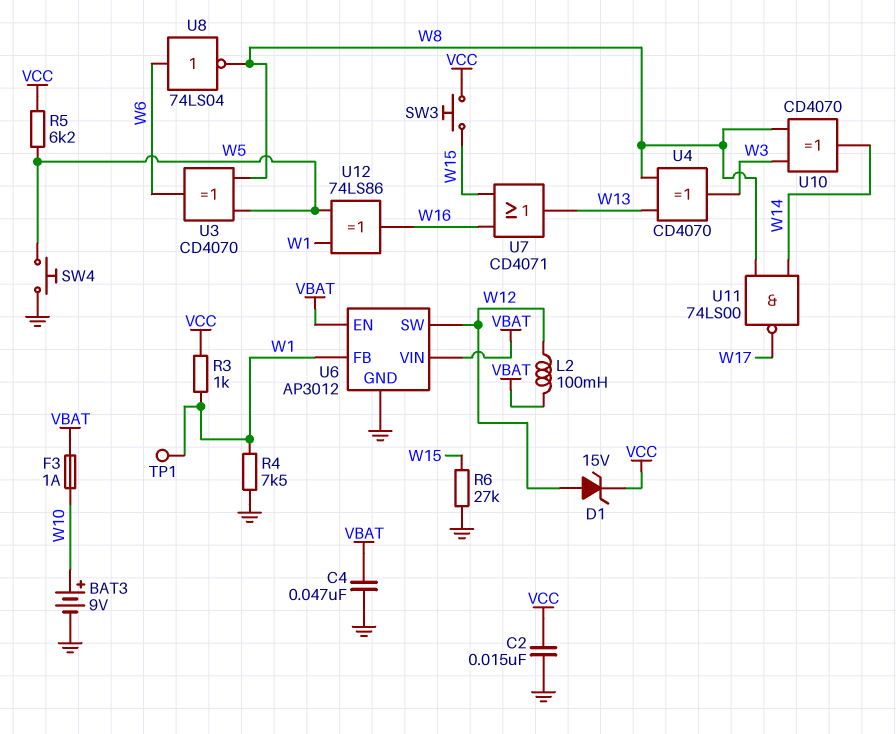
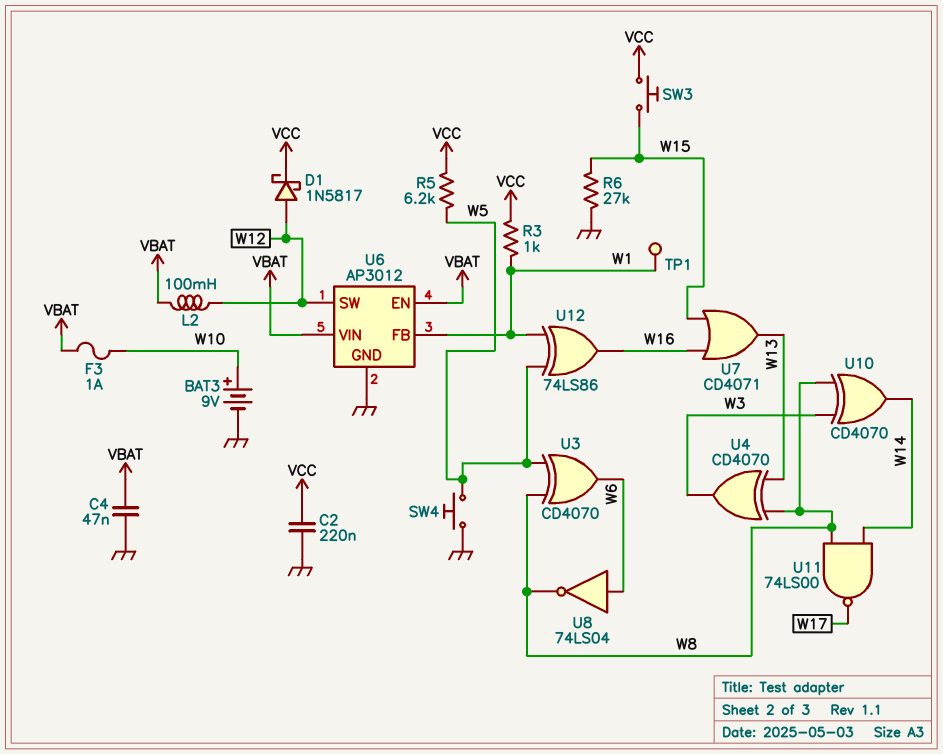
C2: 15nF (GND, VCC) -> 220nF (GND, VCC)
D1: zener 15V (A W12, K VCC) -> schottky 1N5817 (A W12, K VCC)
R4: 7.5k (GND, W1) -> none

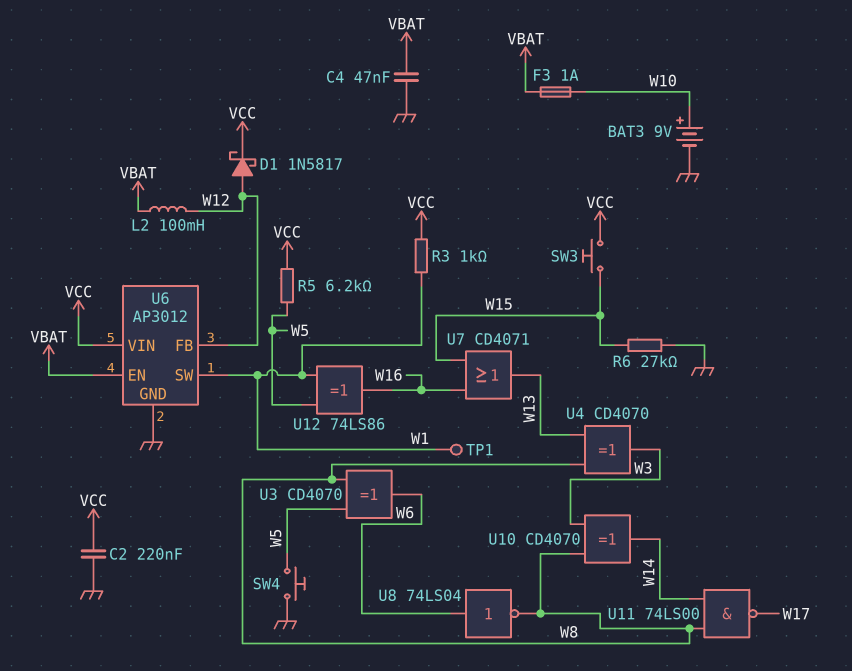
U6 pin FB: W1 -> W12
U6 pin SW: W12 -> W1
U6 pin VIN: VBAT -> VCC

